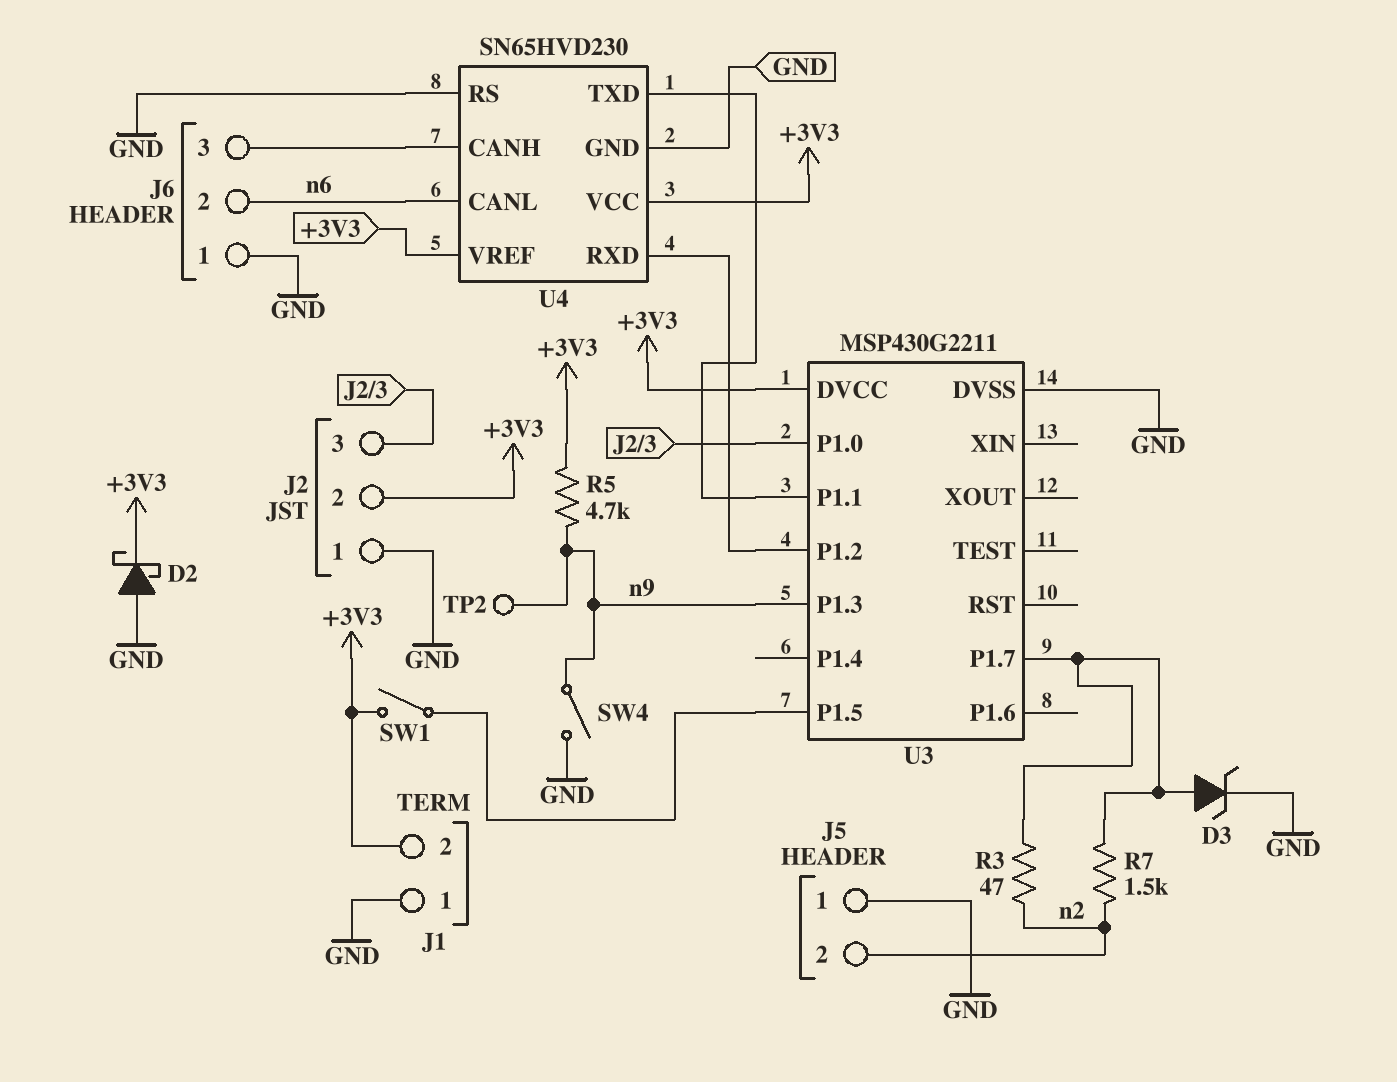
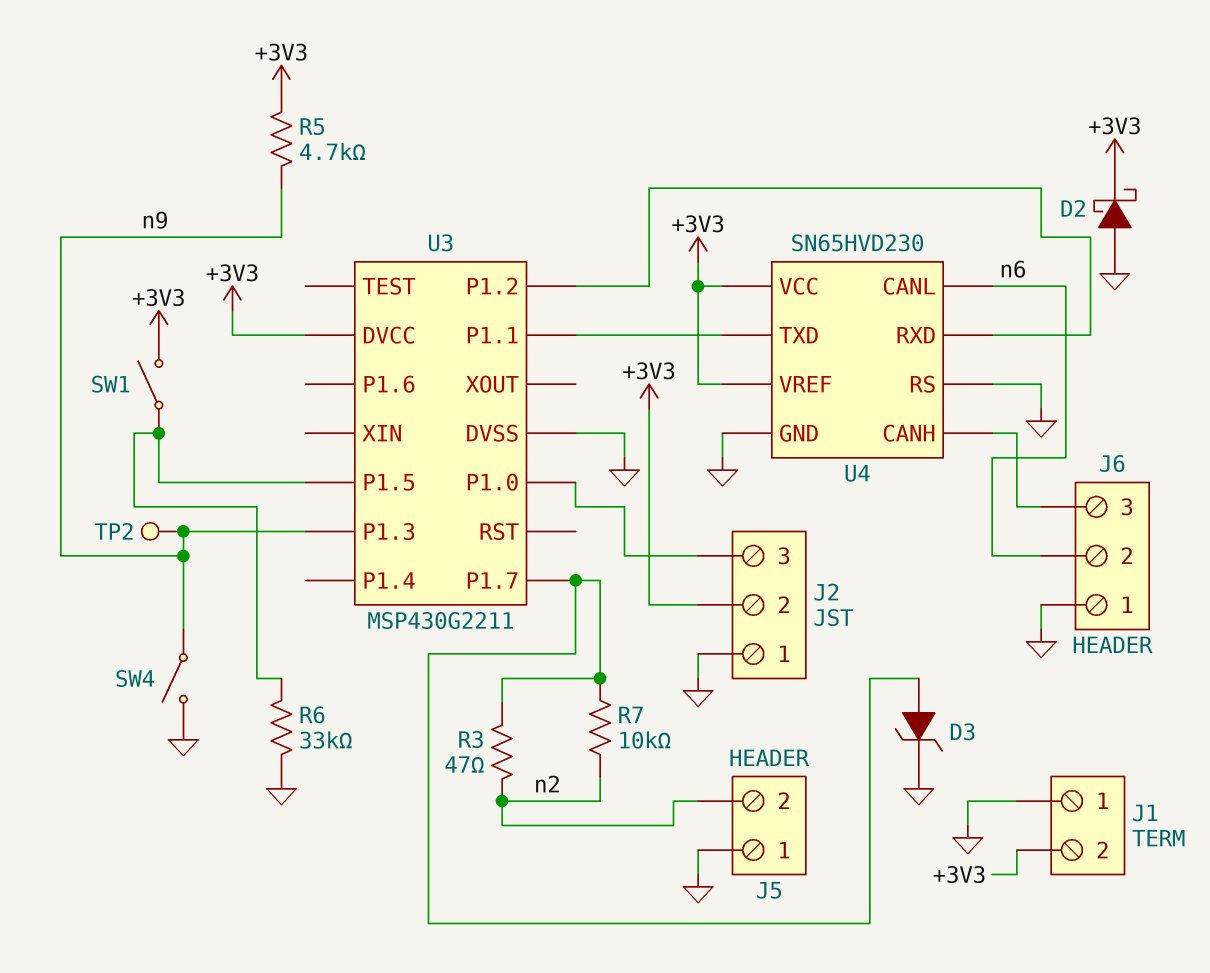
R6: none -> 33k (GND, U3/P1.5)
R7: 1.5k (U3/P1.7, n2) -> 10k (U3/P1.7, n2)

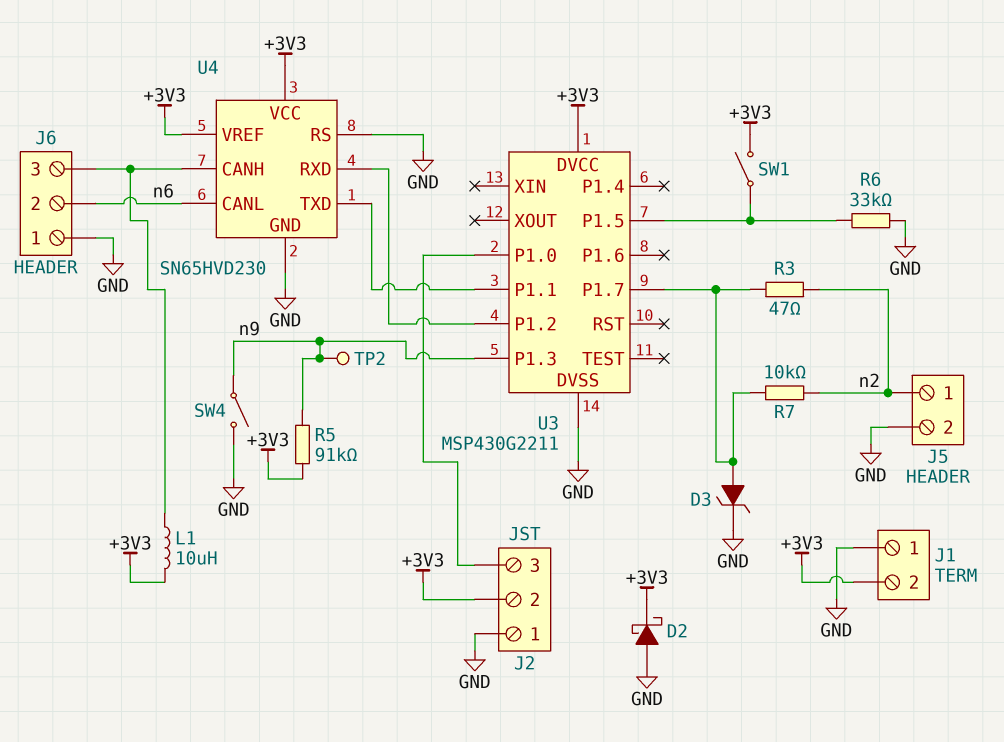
J5 pin 1: GND -> n2
J5 pin 2: n2 -> GND
L1: none -> 10uH (+3V3, J6/3)
R5: 4.7k (+3V3, n9) -> 91k (+3V3, n9)

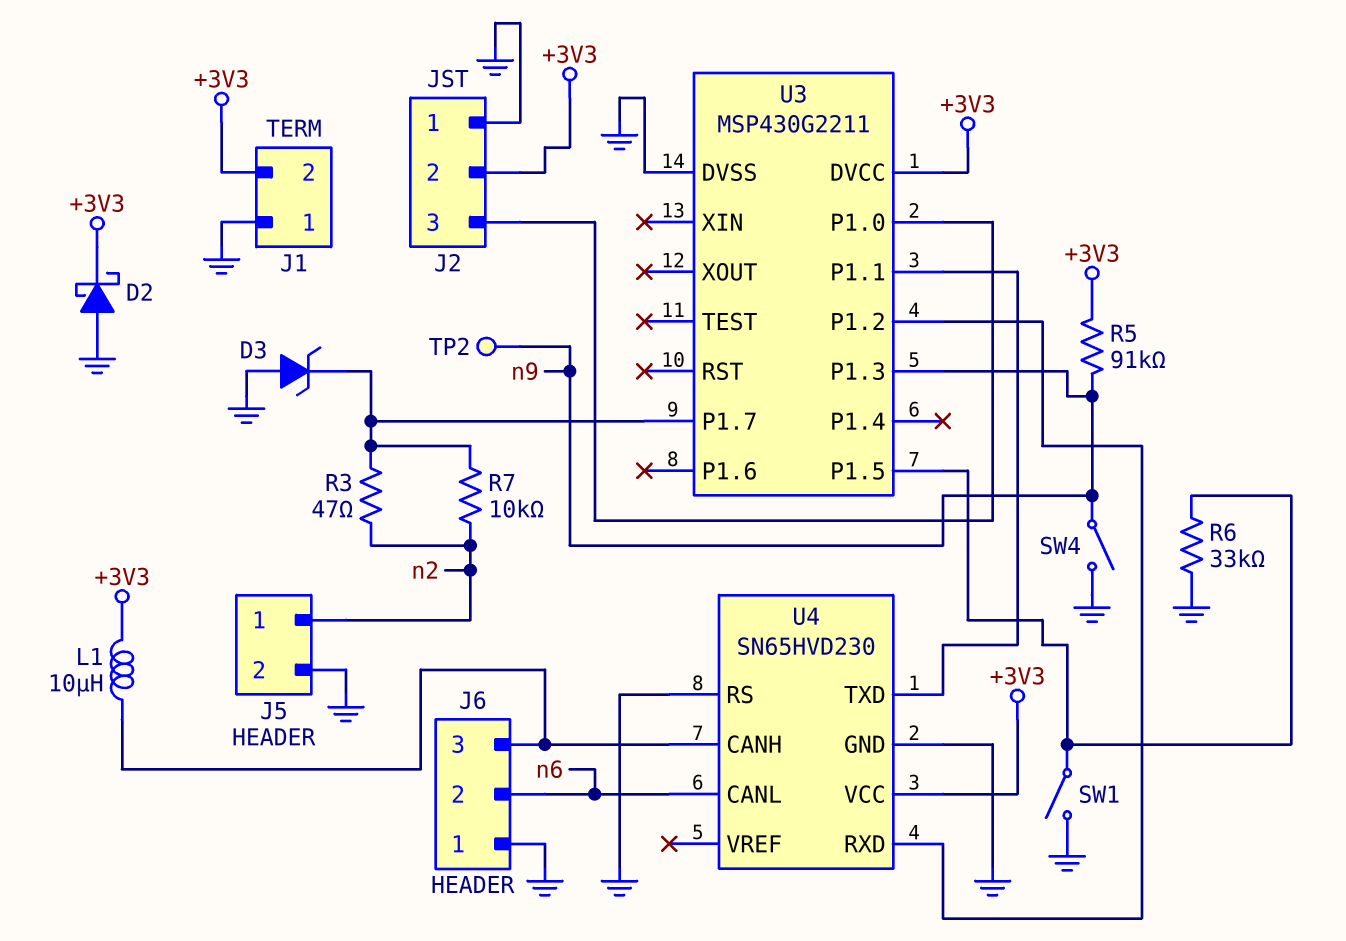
D3: zener (A U3/P1.7, K GND) -> zener (A GND, K U3/P1.7)
SW1: switch (+3V3, U3/P1.5) -> switch (GND, U3/P1.5)
U4 pin VREF: +3V3 -> none

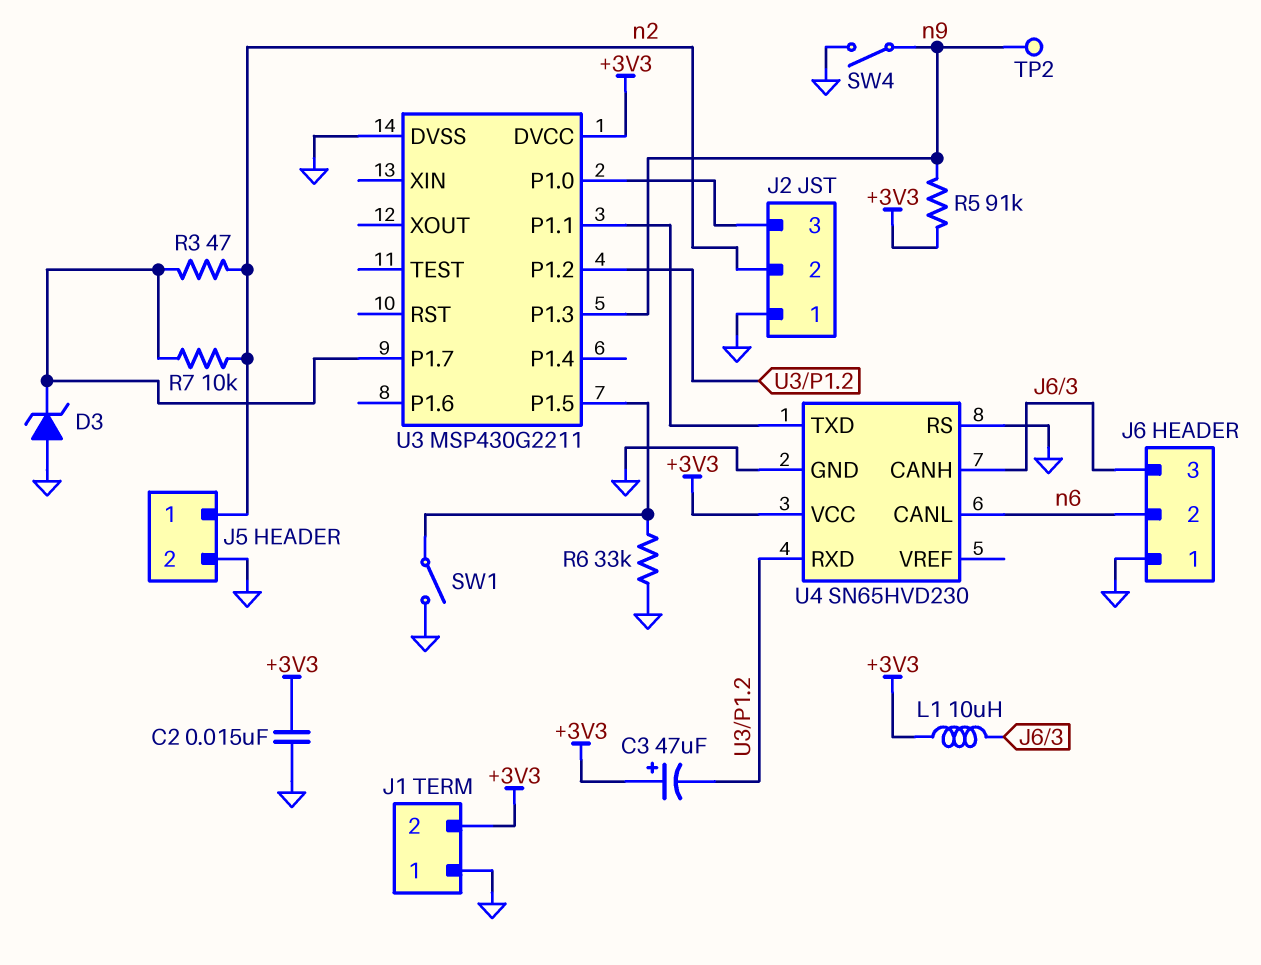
C2: none -> 15nF (+3V3, GND)
C3: none -> 47uF (plus +3V3, minus U3/P1.2)
D2: schottky (A GND, K +3V3) -> none
J2 pin 2: +3V3 -> n2

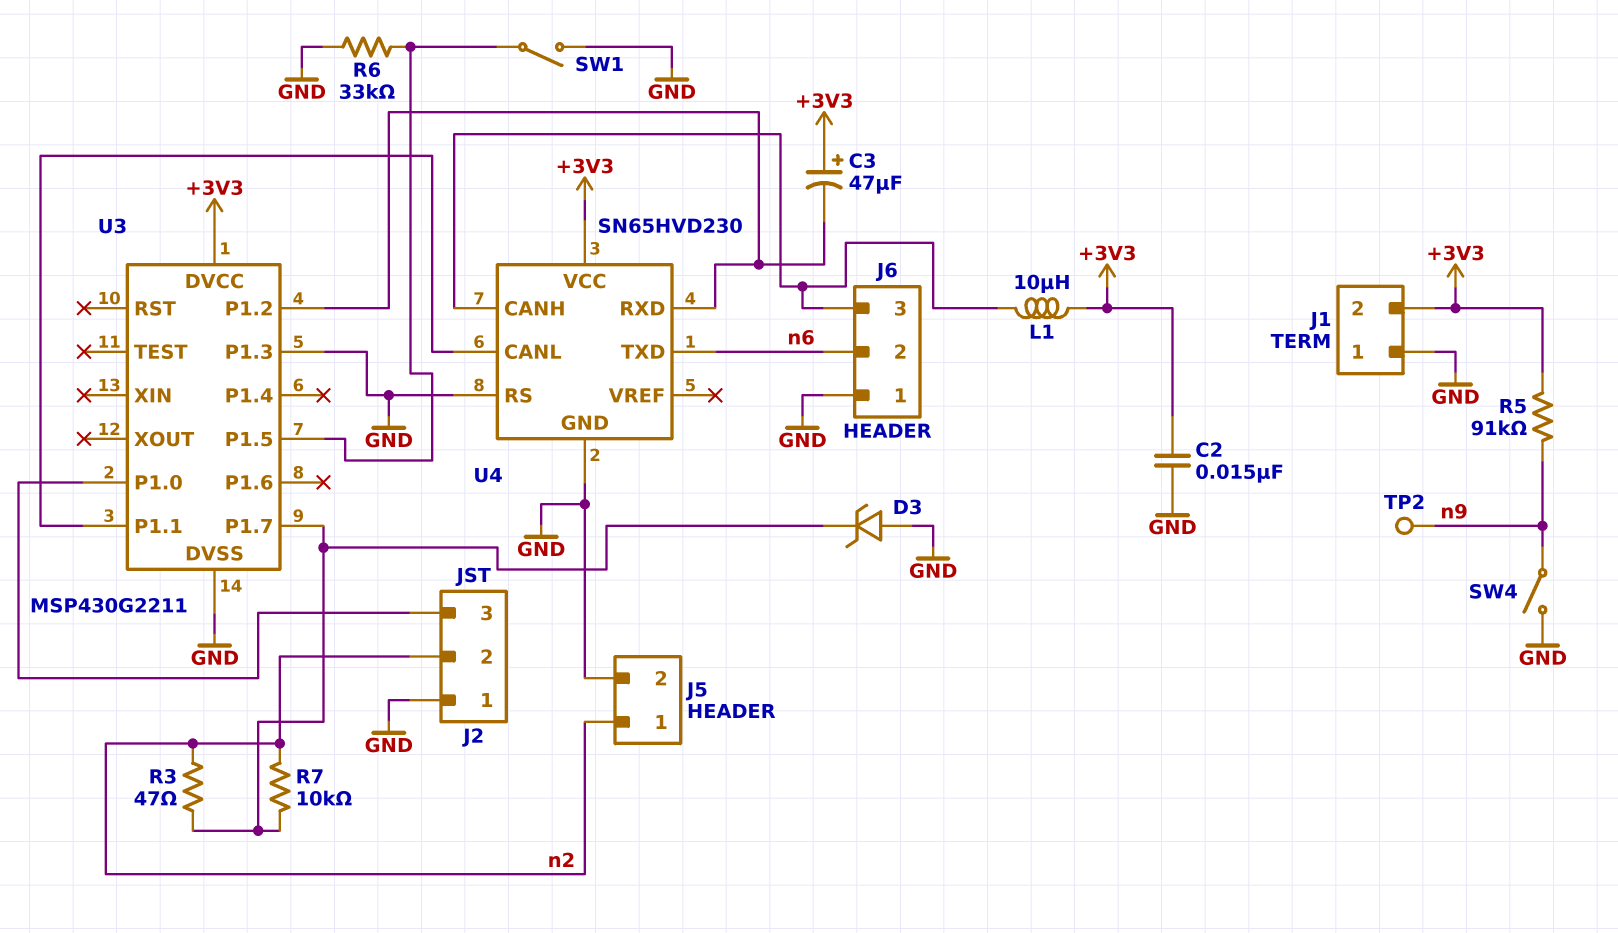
U3 pin P1.3: n9 -> GND
U4 pin CANL: n6 -> U3/P1.1
U4 pin TXD: U3/P1.1 -> n6

